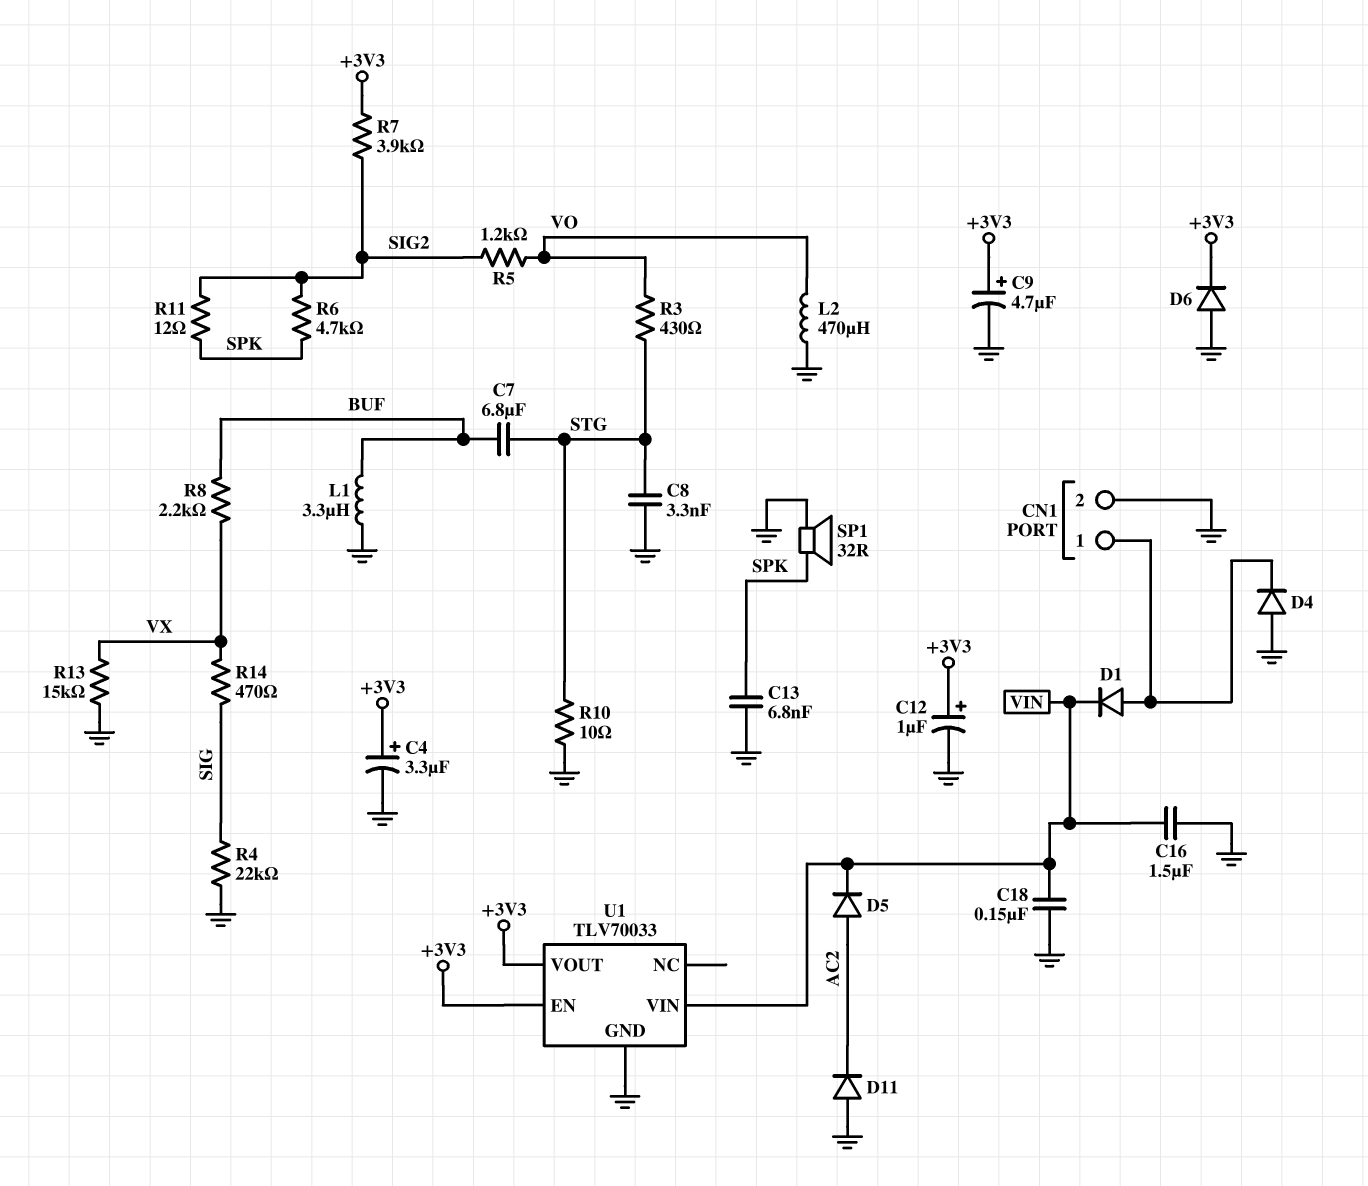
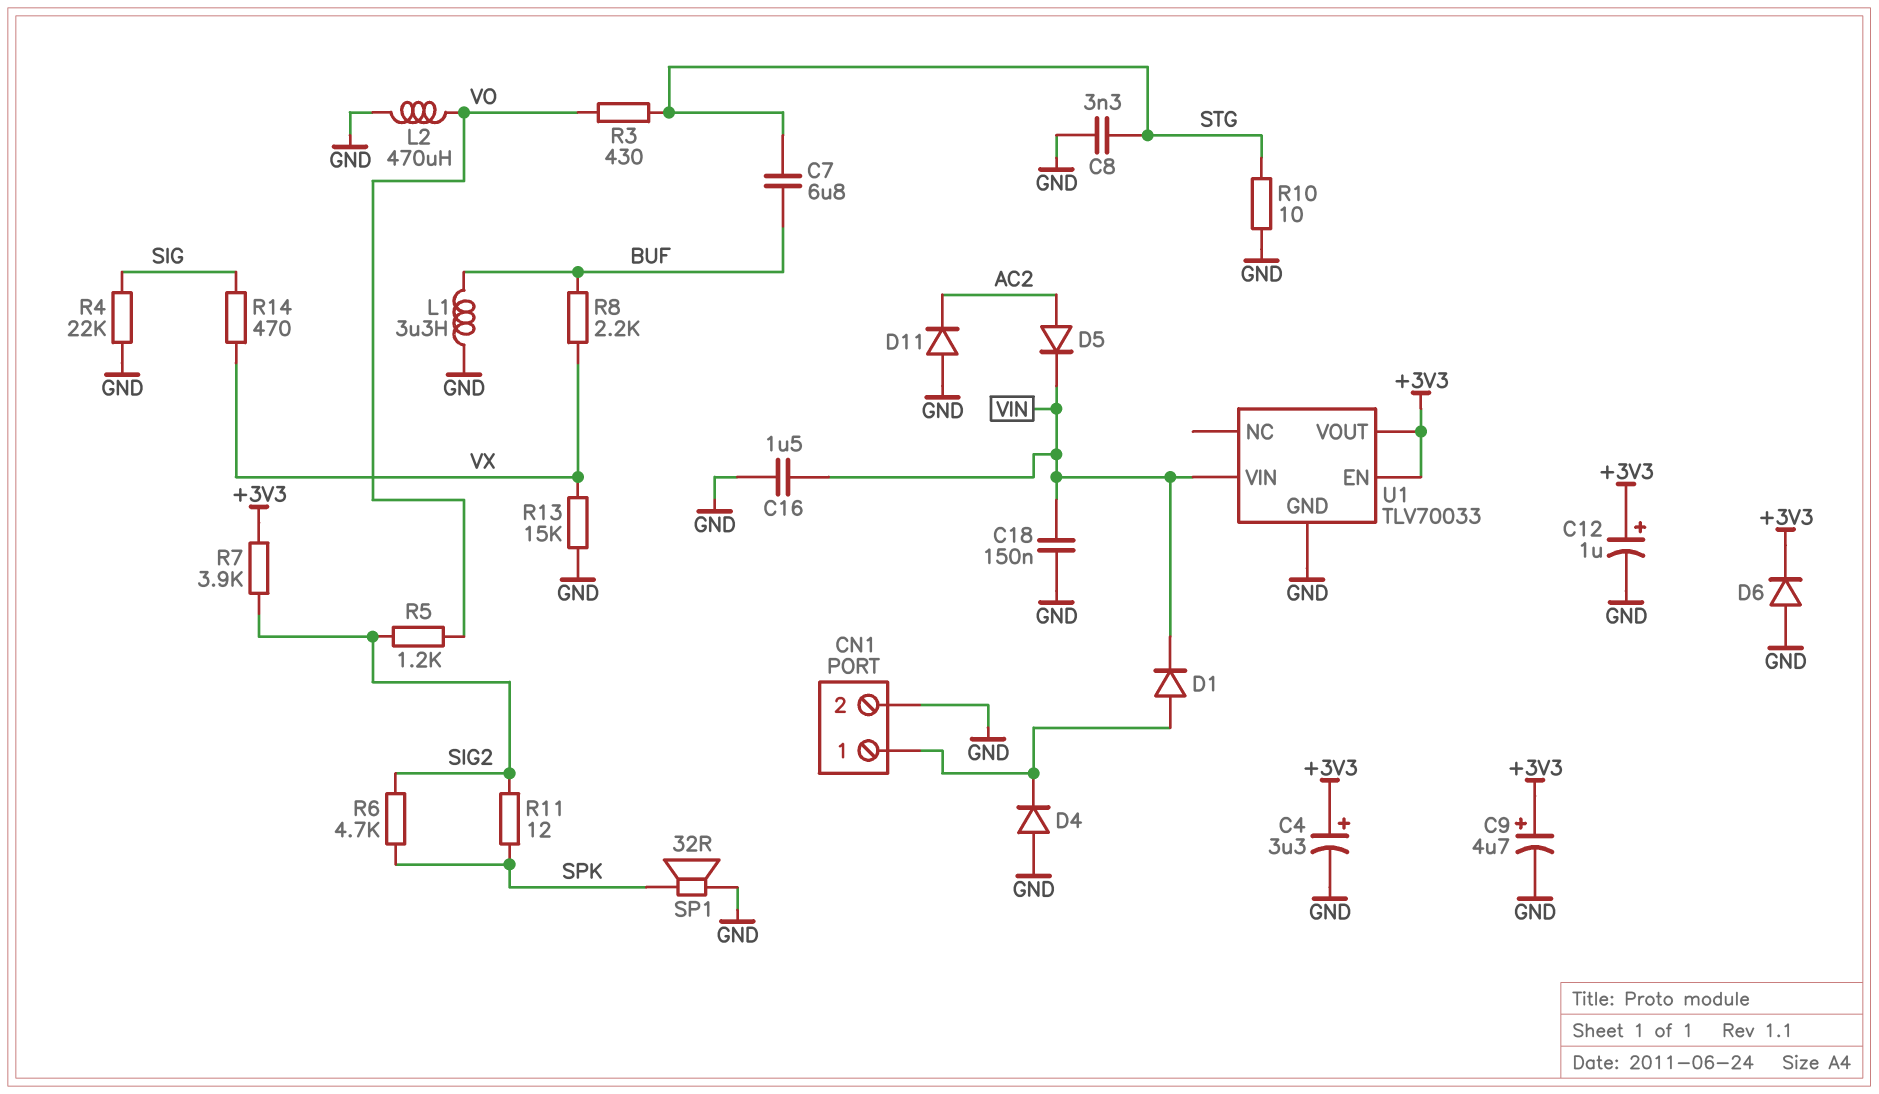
C13: 6.8nF (GND, SPK) -> none

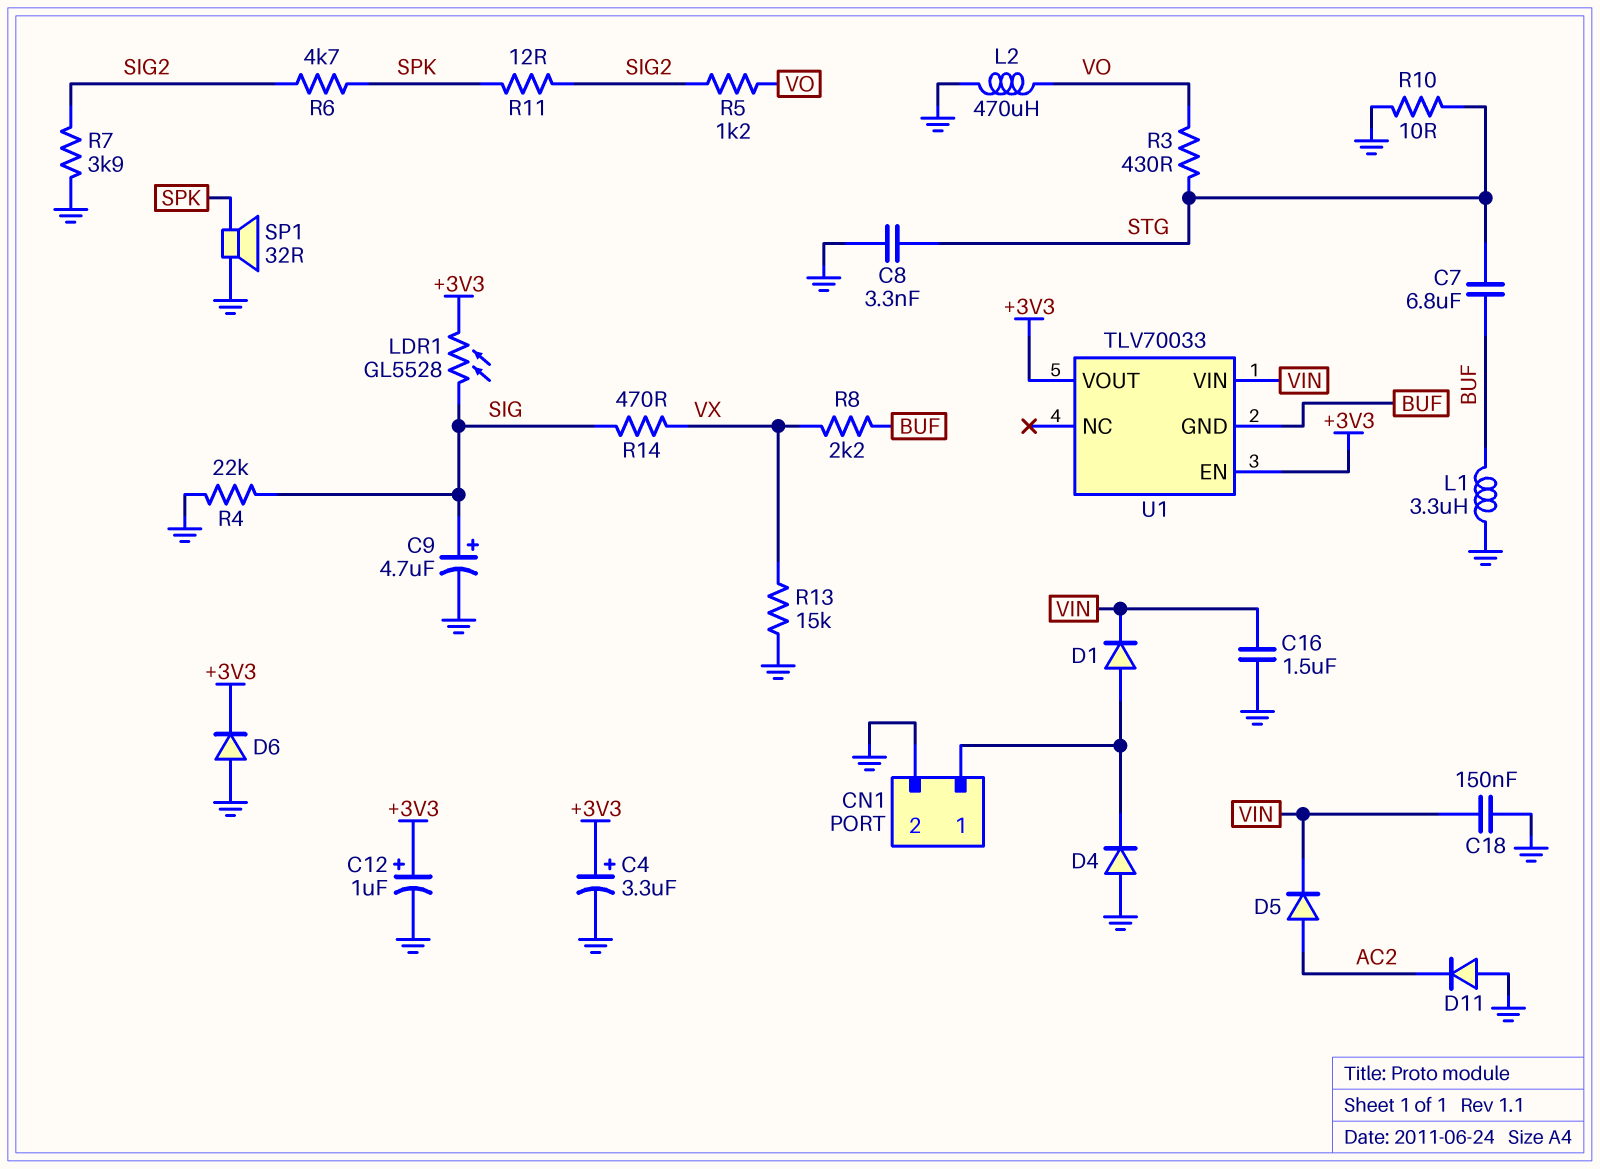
C9: 4.7uF (plus +3V3, minus GND) -> 4.7uF (plus SIG, minus GND)
LDR1: none -> GL5528 (+3V3, SIG)
R7: 3.9k (+3V3, SIG2) -> 3.9k (GND, SIG2)
U1 pin GND: GND -> BUF

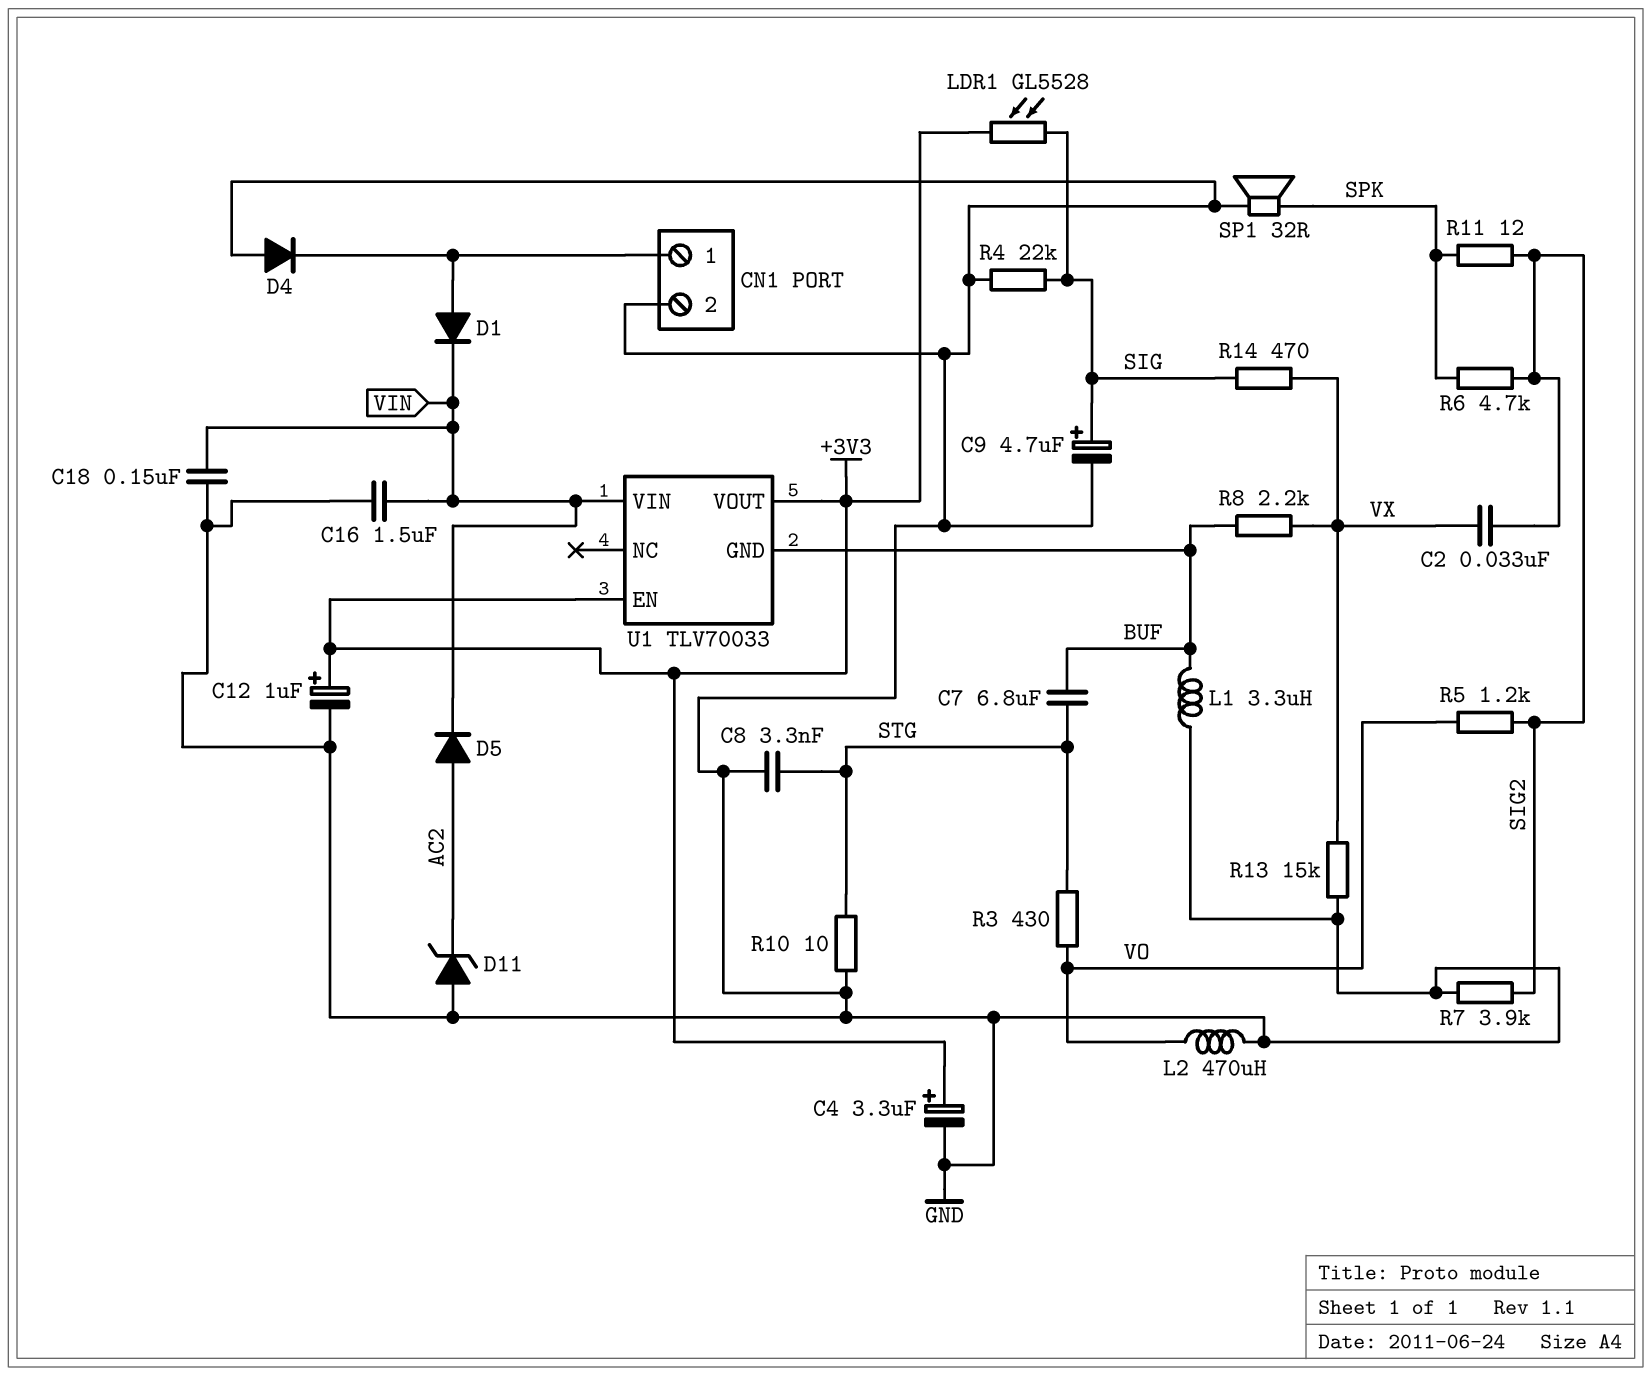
C2: none -> 33nF (SIG2, VX)
D6: diode (A GND, K +3V3) -> none
D11: diode (A GND, K AC2) -> zener (A GND, K AC2)

